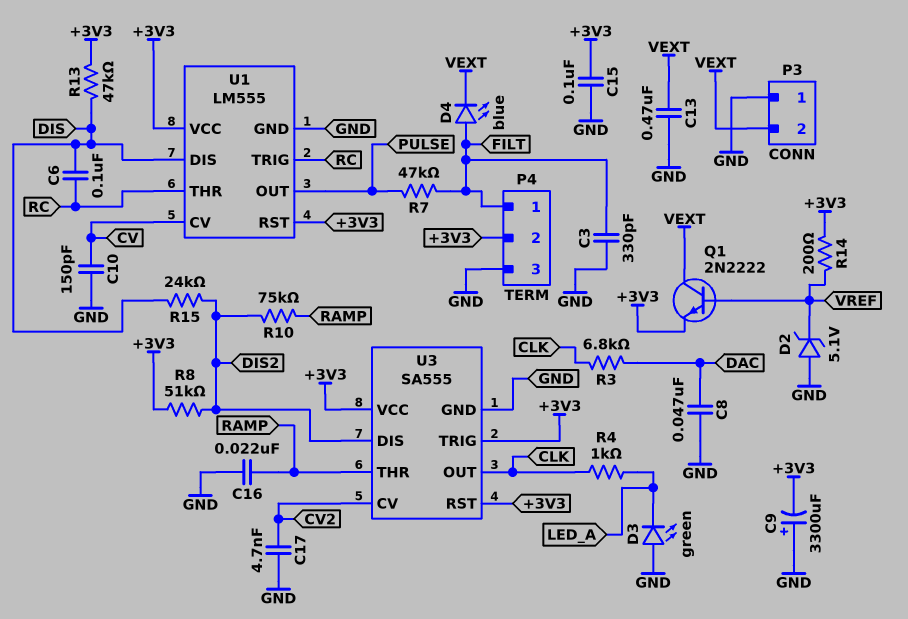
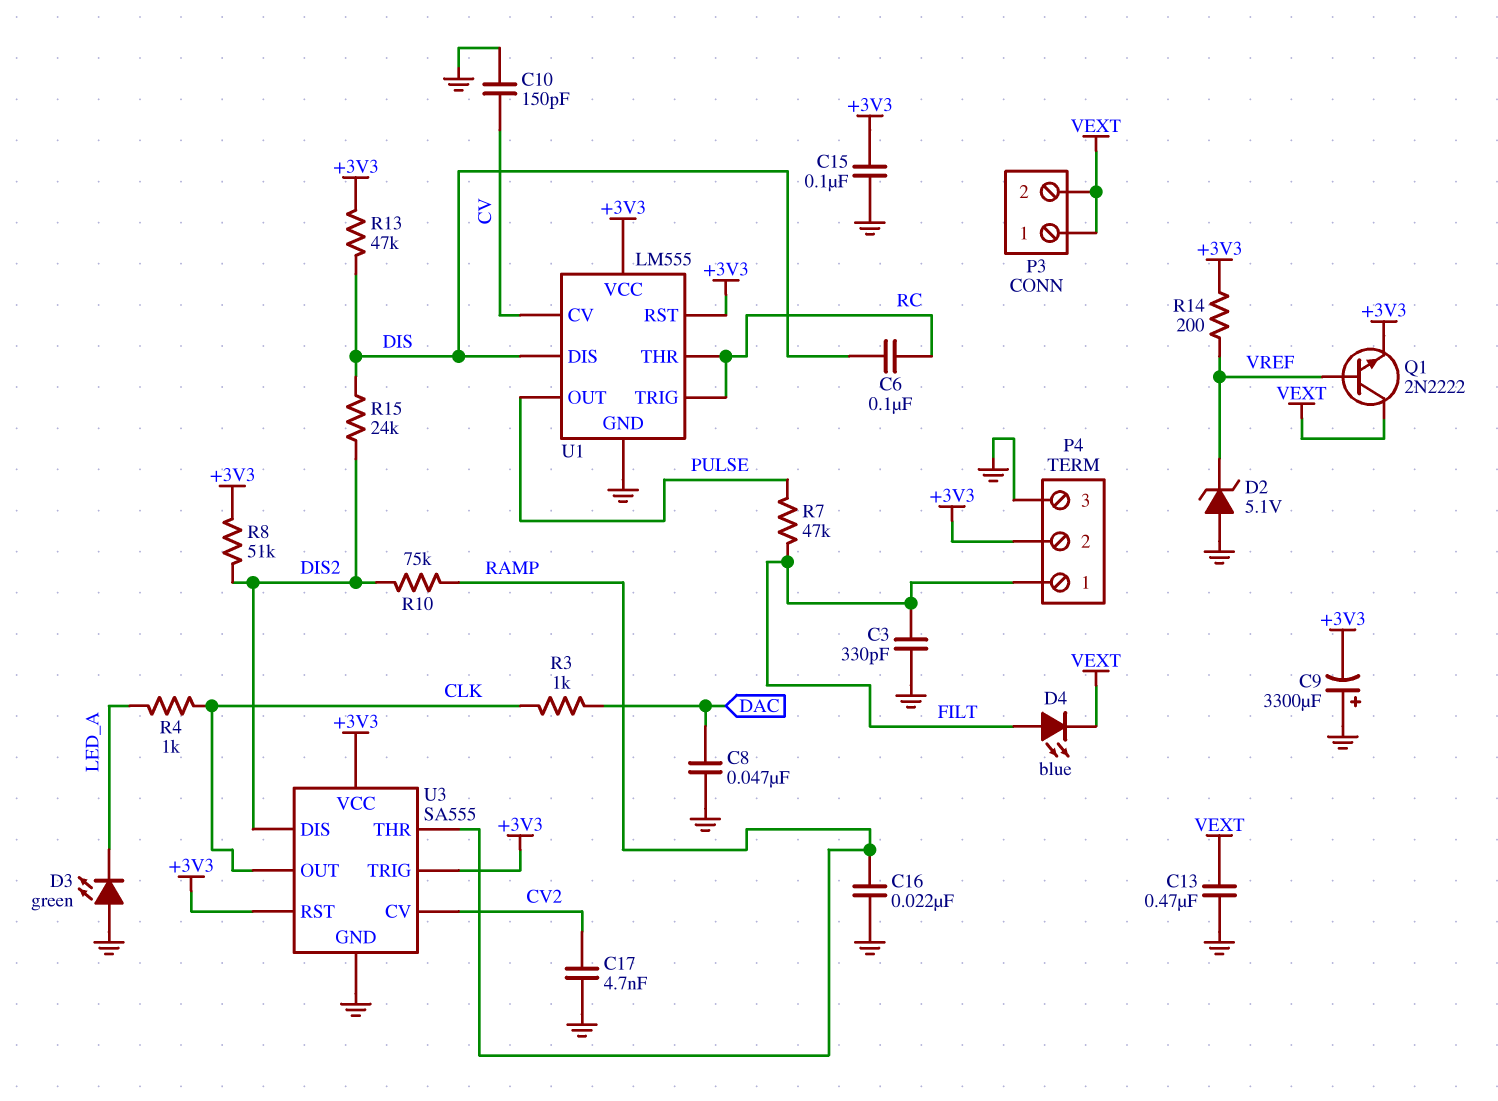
P3 pin 1: GND -> VEXT
R3: 6.8k (CLK, DAC) -> 1k (CLK, DAC)

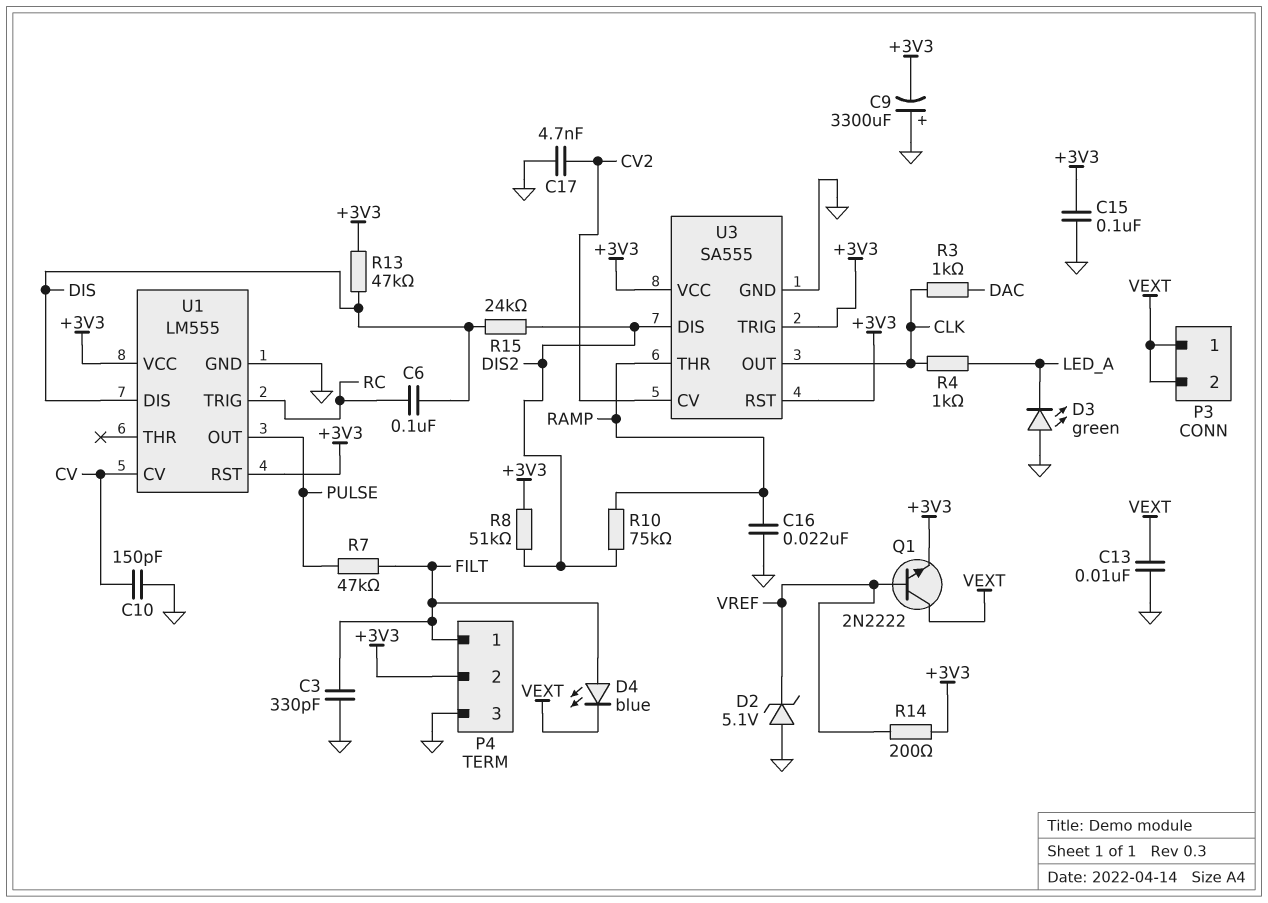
C8: 47nF (DAC, GND) -> none
C13: 470nF (GND, VEXT) -> 10nF (GND, VEXT)
U1 pin THR: RC -> none

